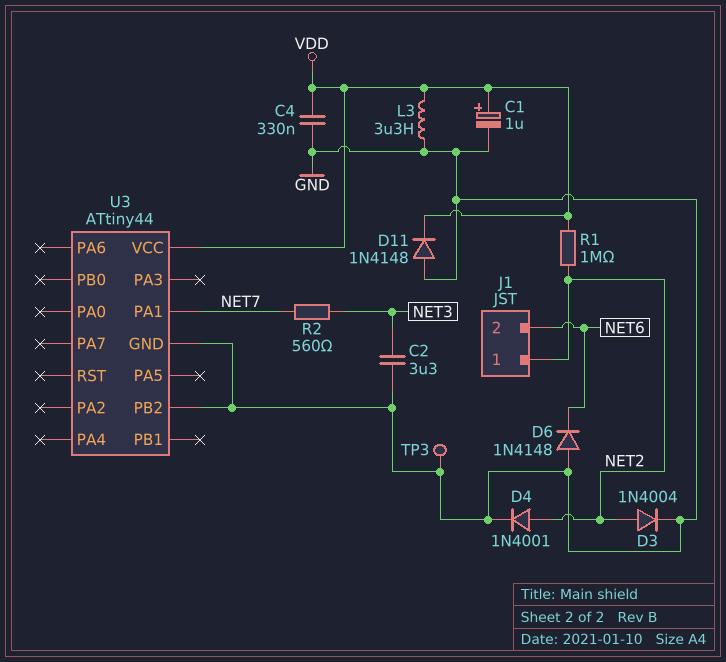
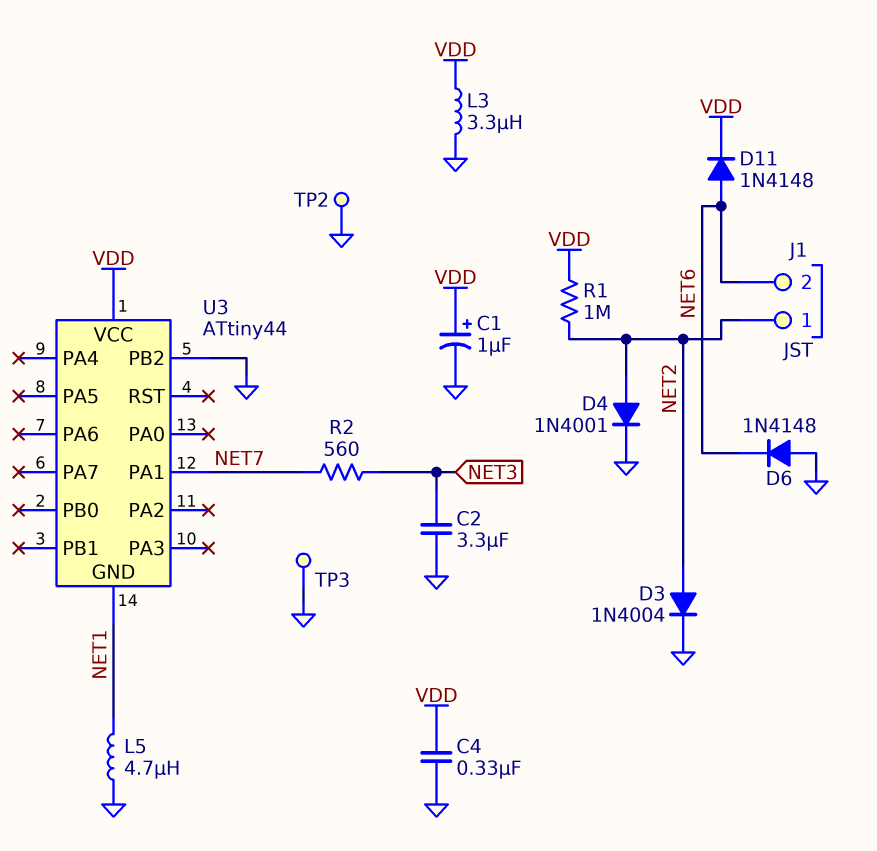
D11: diode 1N4148 (A GND, K VDD) -> diode 1N4148 (A NET6, K VDD)
L5: none -> 4.7uH (GND, NET1)
TP2: none -> test point (GND)
U3 pin GND: GND -> NET1

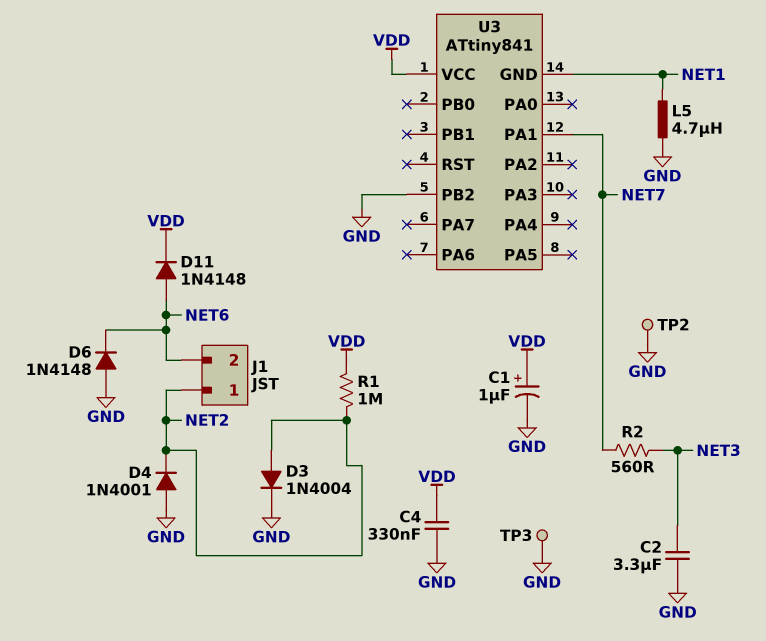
D4: diode 1N4001 (A NET2, K GND) -> diode 1N4001 (A GND, K NET2)
L3: 3.3uH (GND, VDD) -> none
U3: ATtiny44 -> ATtiny841

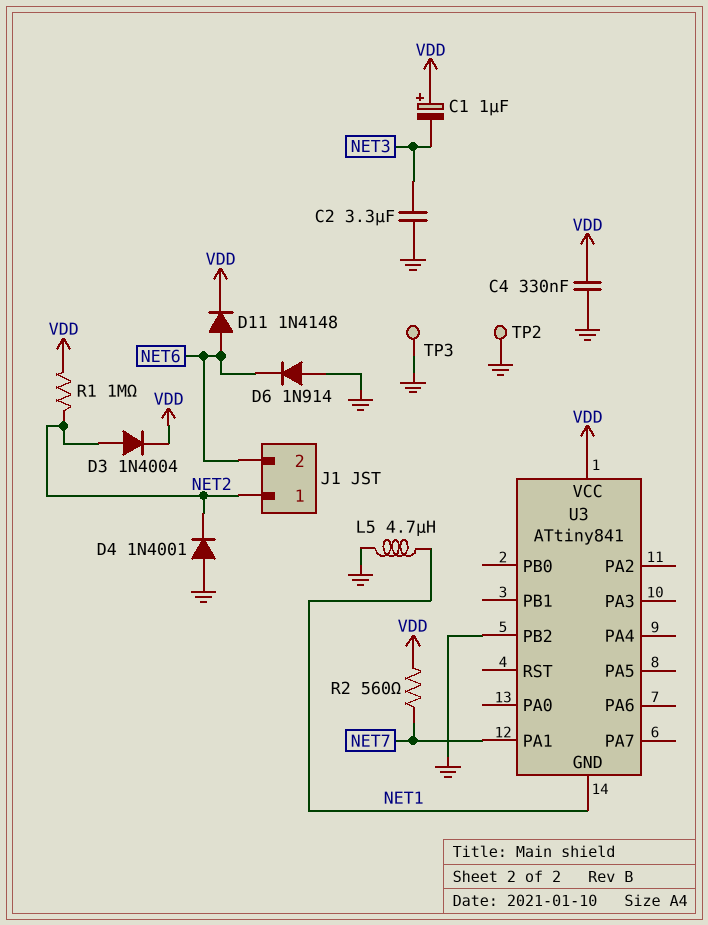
C1: 1uF (plus VDD, minus GND) -> 1uF (plus VDD, minus NET3)
D3: diode 1N4004 (A NET2, K GND) -> diode 1N4004 (A NET2, K VDD)
D6: diode 1N4148 (A GND, K NET6) -> diode 1N914 (A GND, K NET6)
R2: 560 (NET3, NET7) -> 560 (NET7, VDD)

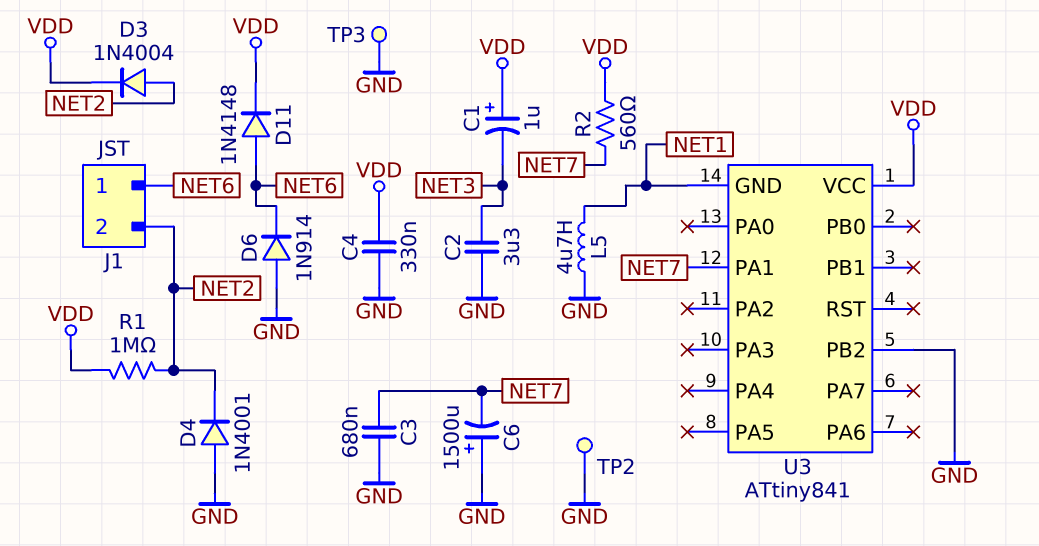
C3: none -> 680nF (GND, NET7)
C6: none -> 1500uF (plus GND, minus NET7)
J1 pin 1: NET2 -> NET6
J1 pin 2: NET6 -> NET2

